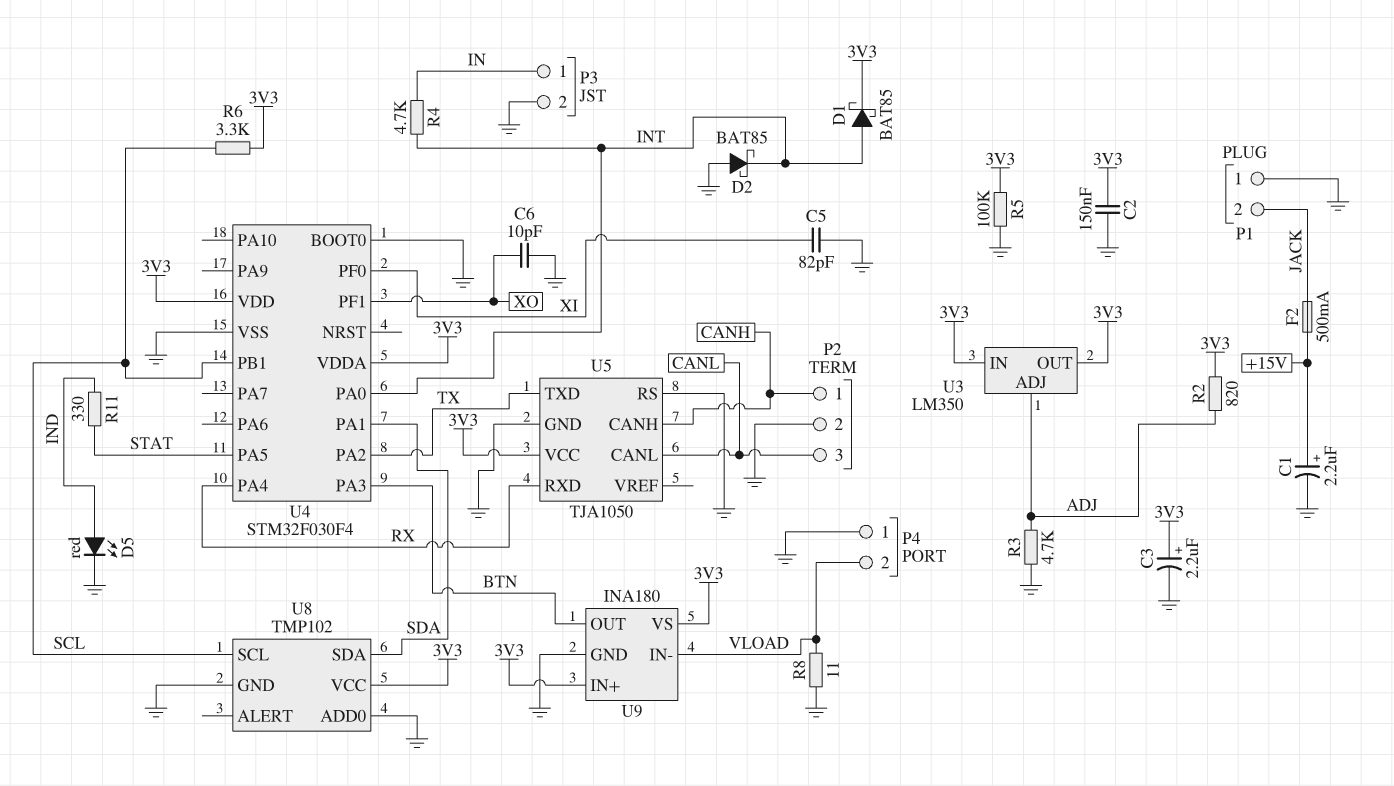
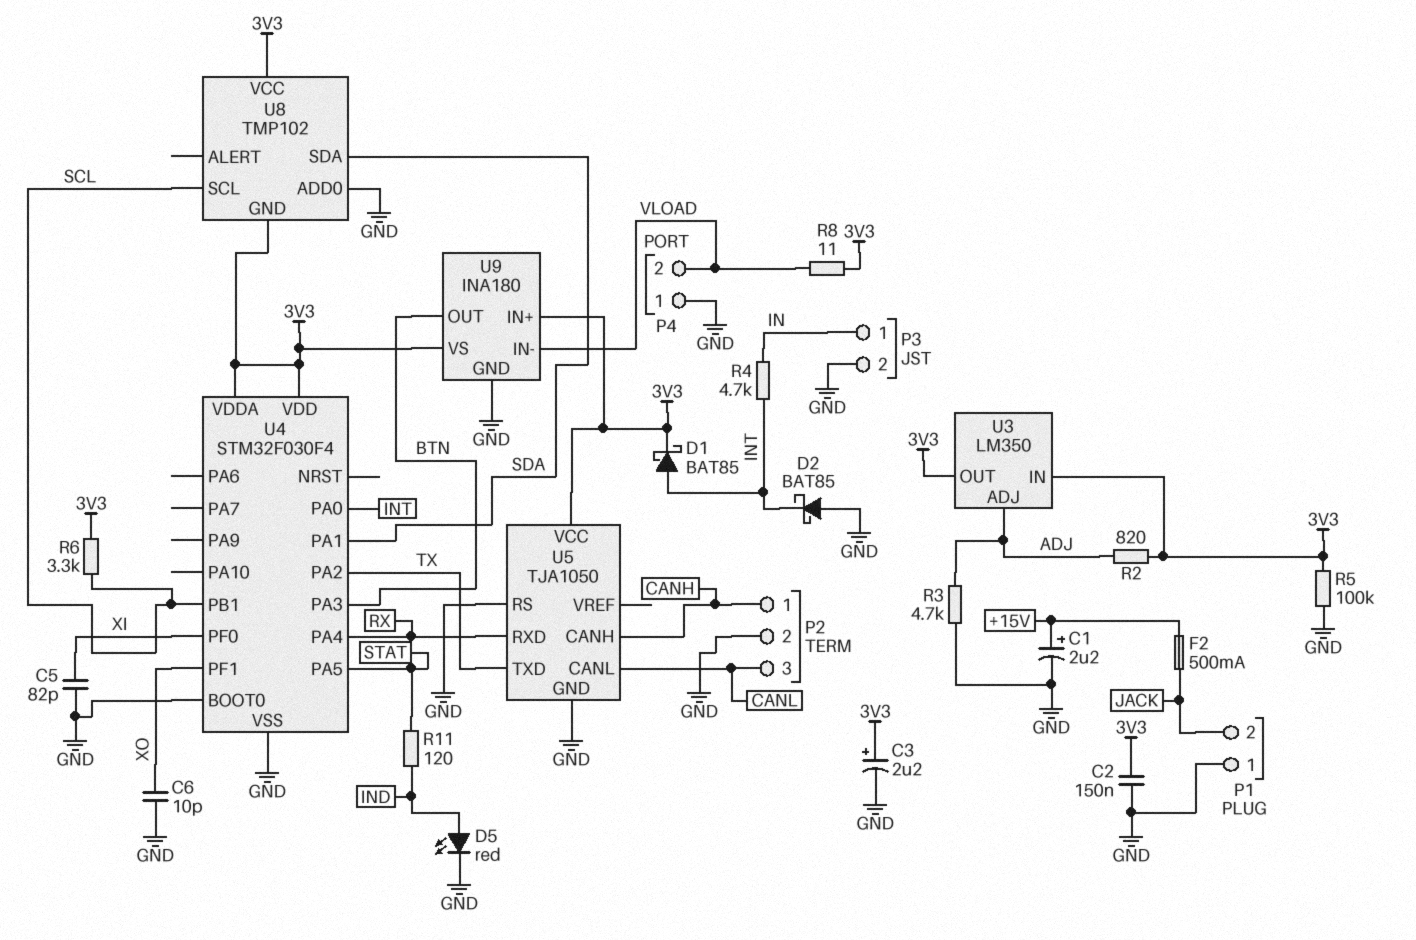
R8: 11 (GND, VLOAD) -> 11 (3V3, VLOAD)
R11: 330 (IND, STAT) -> 120 (IND, STAT)
U8 pin GND: GND -> 3V3

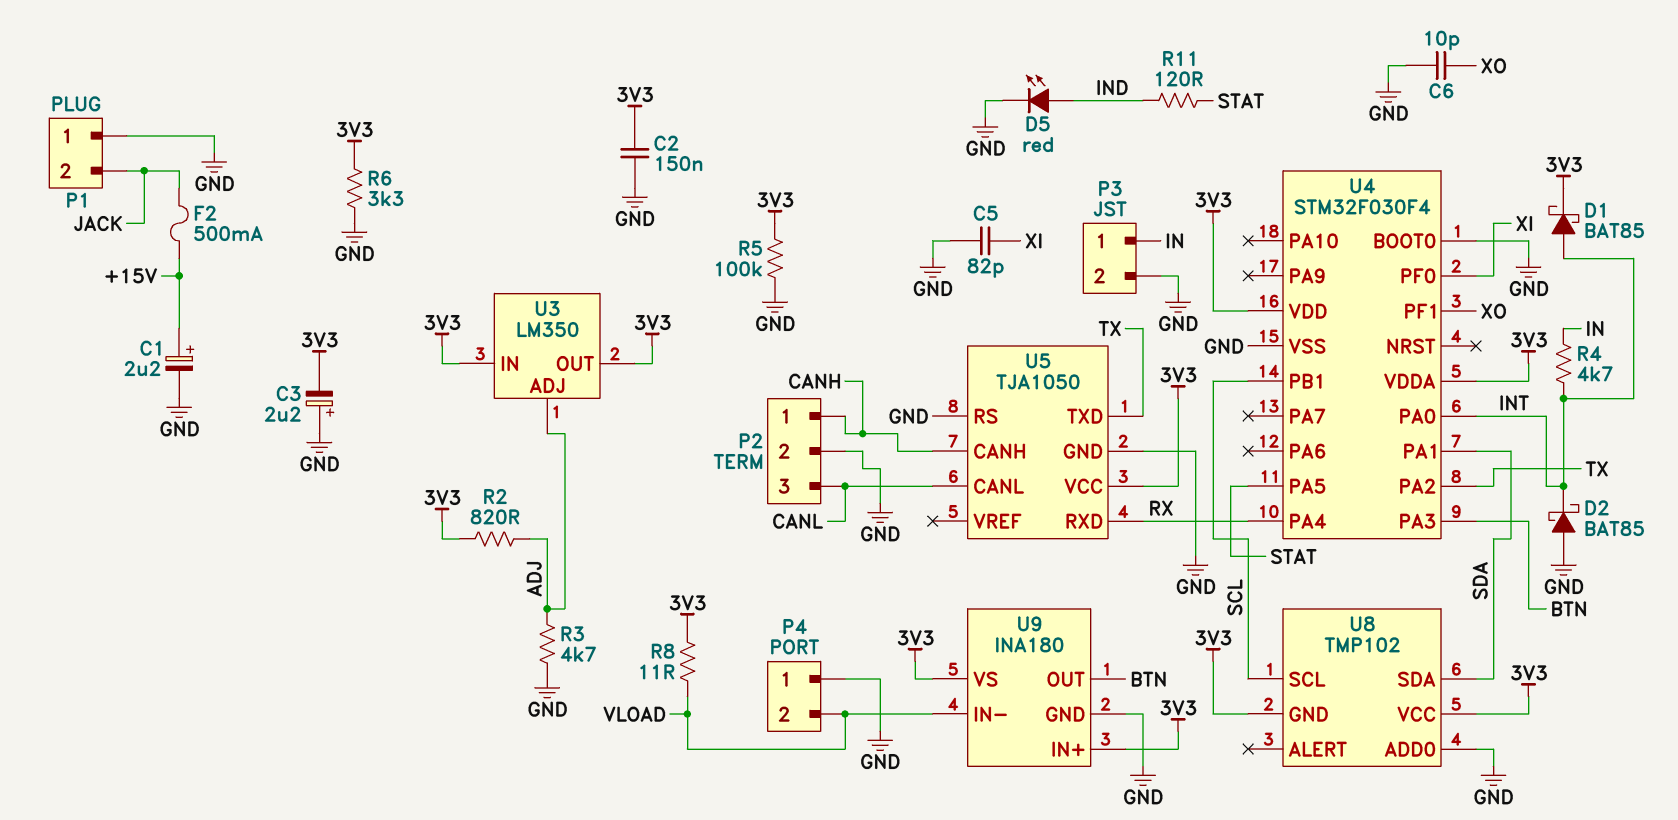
C3: 2.2uF (plus 3V3, minus GND) -> 2.2uF (plus GND, minus 3V3)
R6: 3.3k (3V3, SCL) -> 3.3k (3V3, GND)

